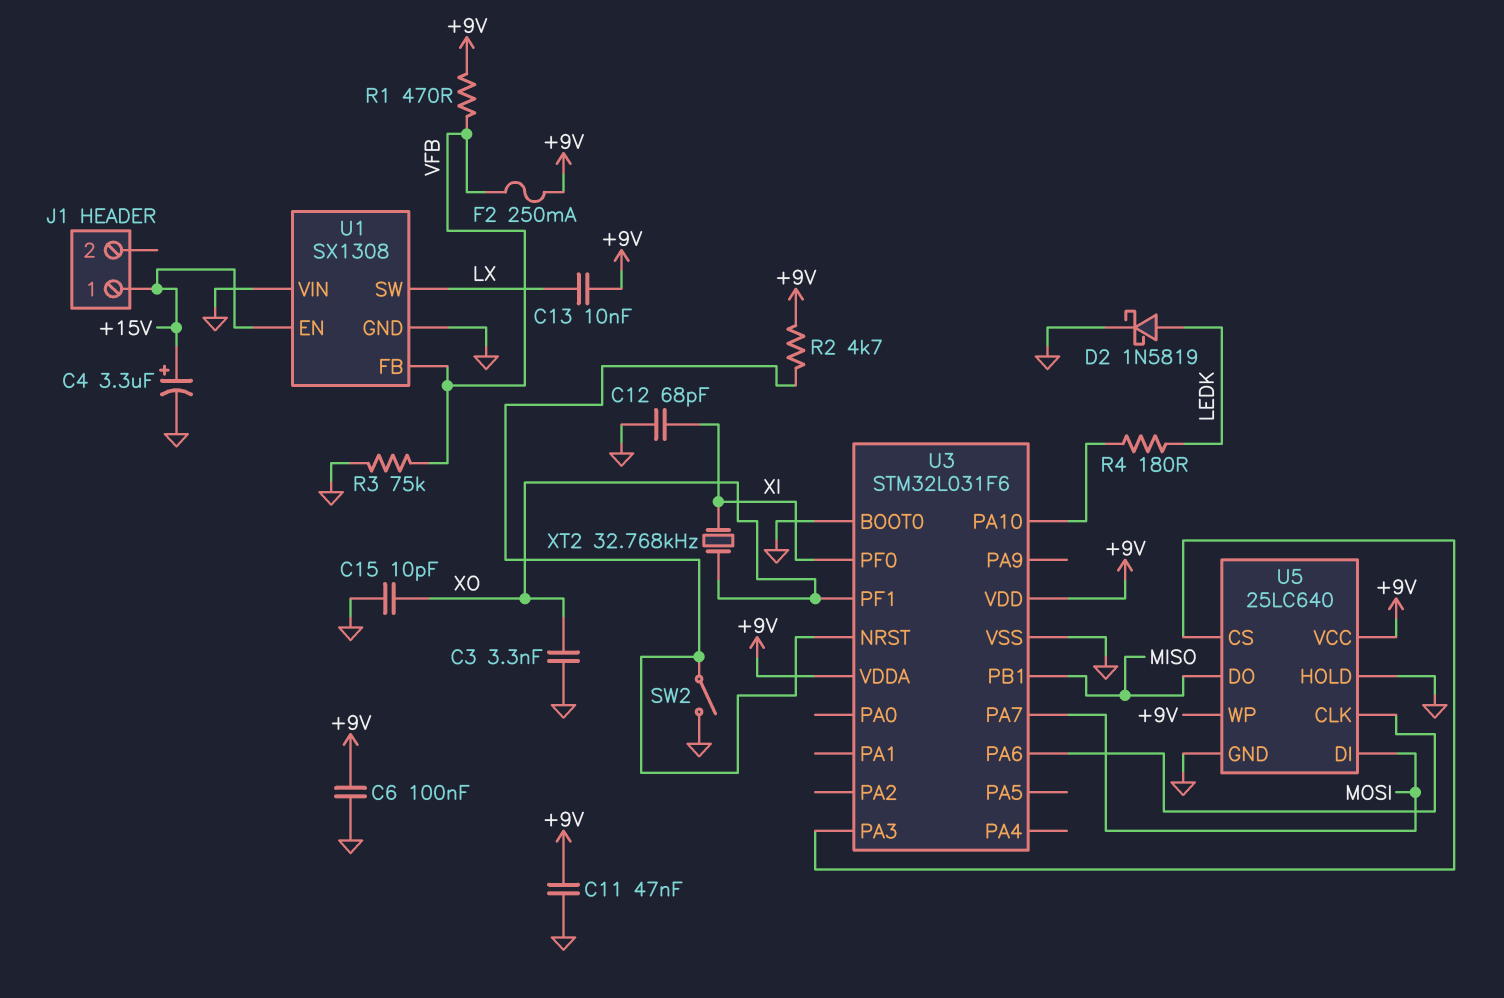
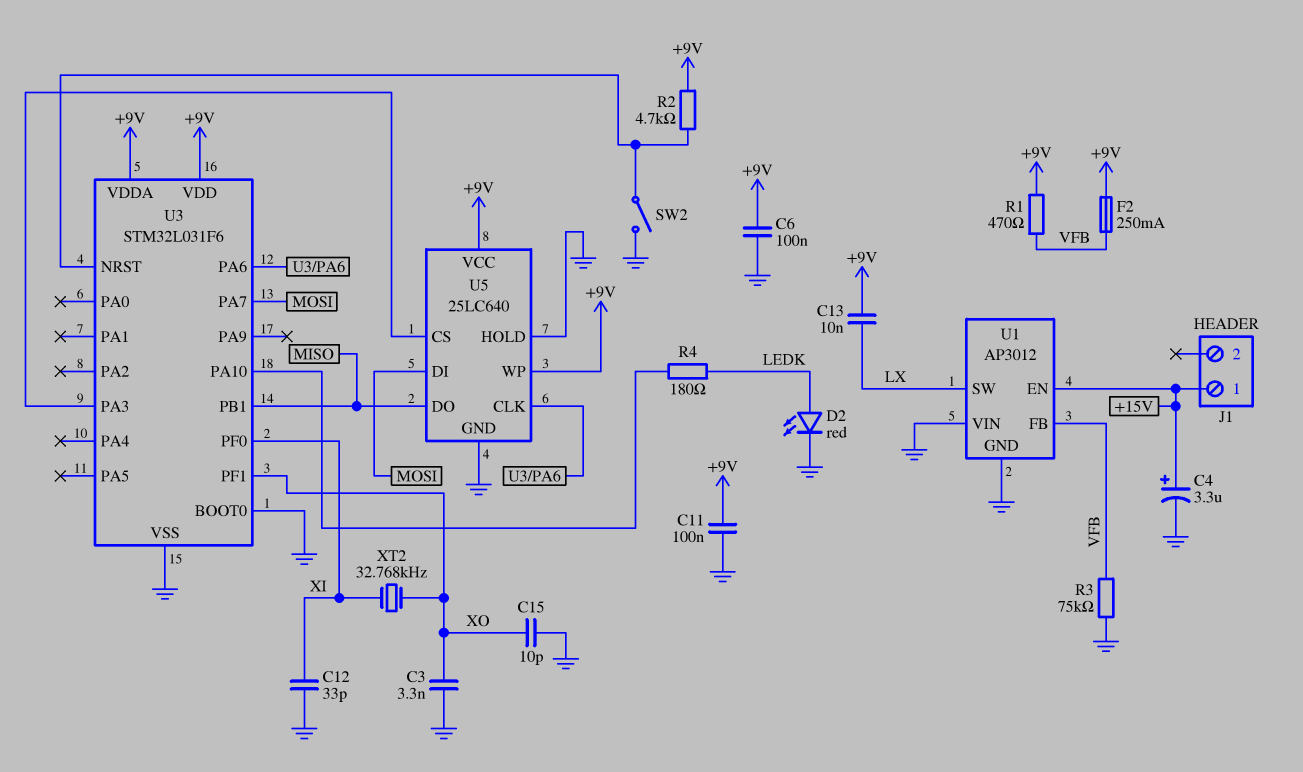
C11: 47nF (+9V, GND) -> 100nF (+9V, GND)
C12: 68pF (GND, XI) -> 33pF (GND, XI)
D2: schottky 1N5819 (A LEDK, K GND) -> LED red (A LEDK, K GND)
U1: SX1308 -> AP3012

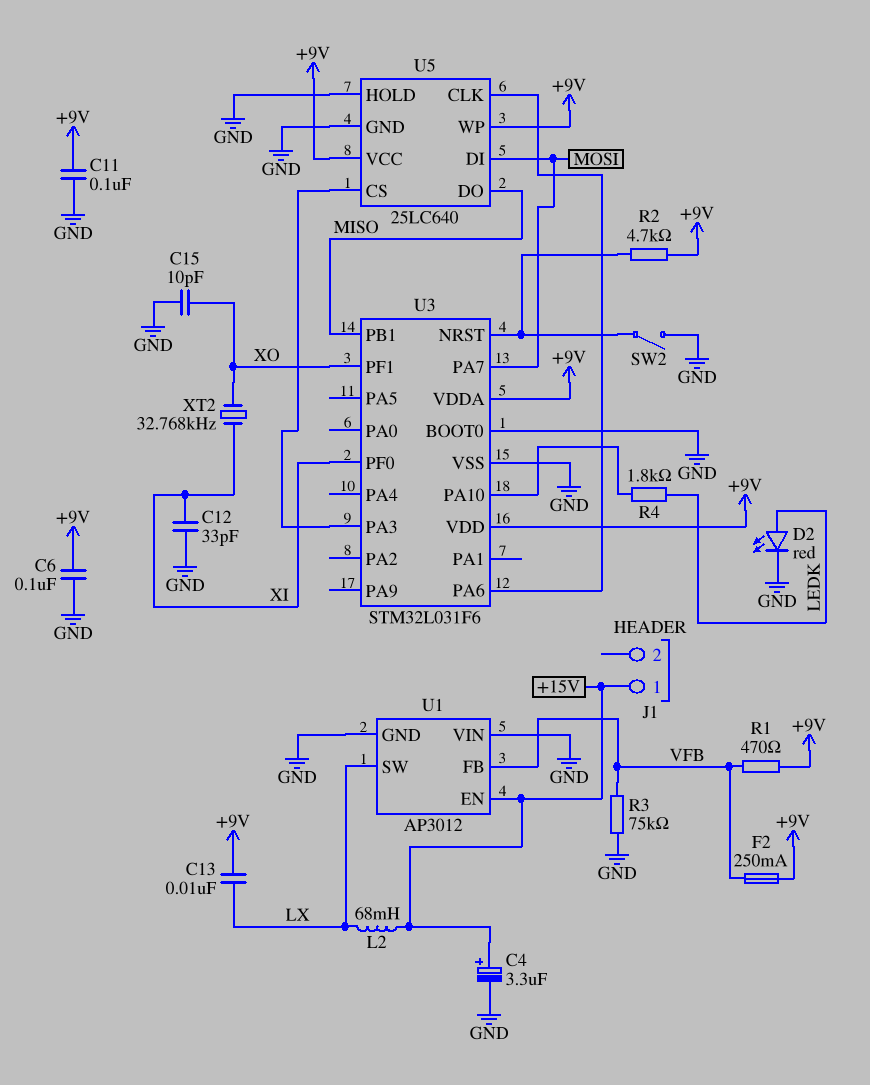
C3: 3.3nF (GND, XO) -> none
L2: none -> 68mH (+15V, LX)
R4: 180 (LEDK, U3/PA10) -> 1.8k (LEDK, U3/PA10)

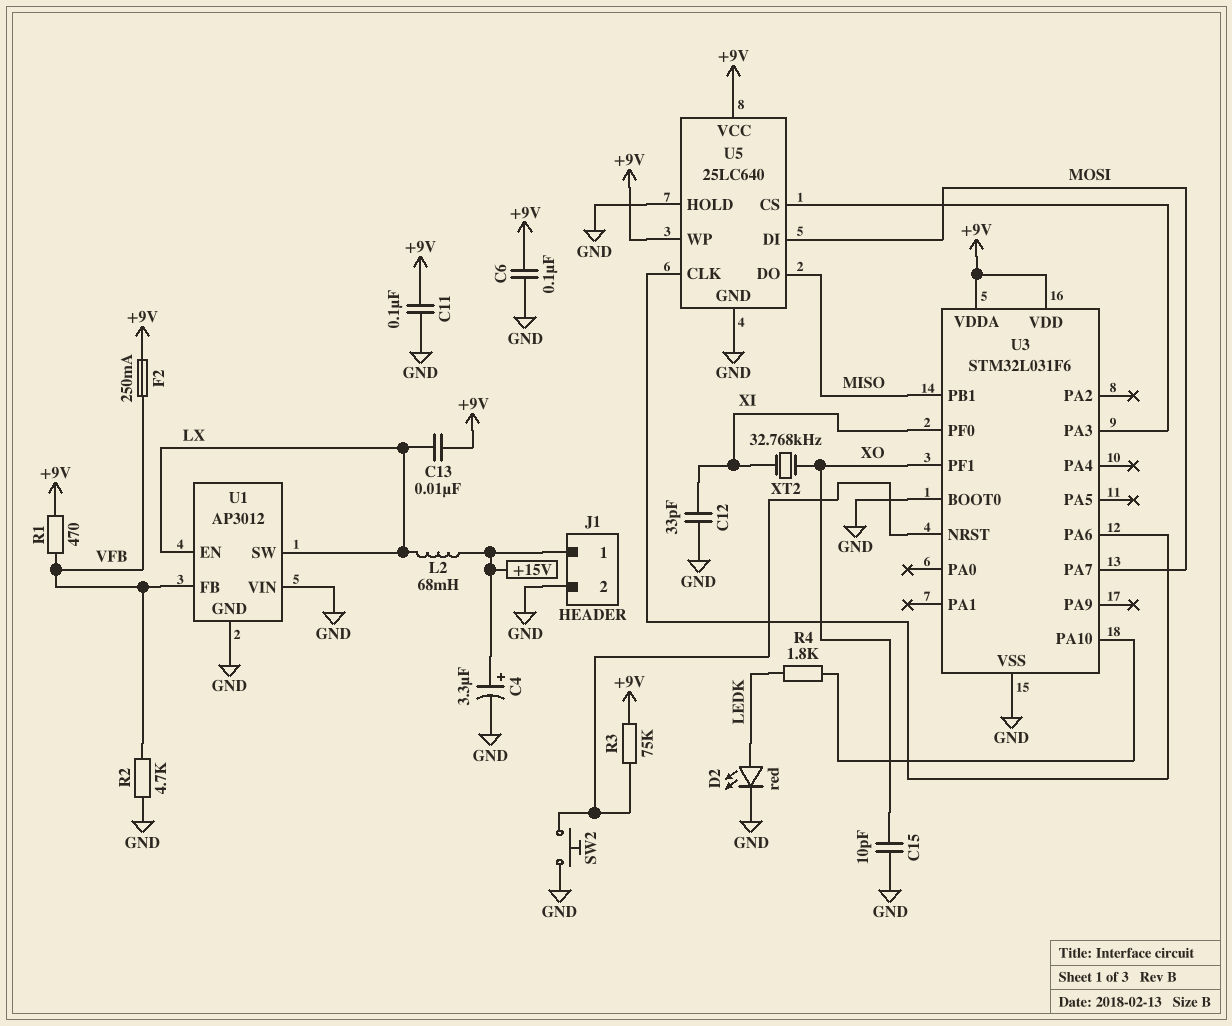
J1 pin 2: none -> GND
R2: 4.7k (+9V, U3/NRST) -> 4.7k (GND, VFB)
R3: 75k (GND, VFB) -> 75k (+9V, U3/NRST)
SW2: switch (GND, U3/NRST) -> button (GND, U3/NRST)
U1 pin EN: +15V -> LX

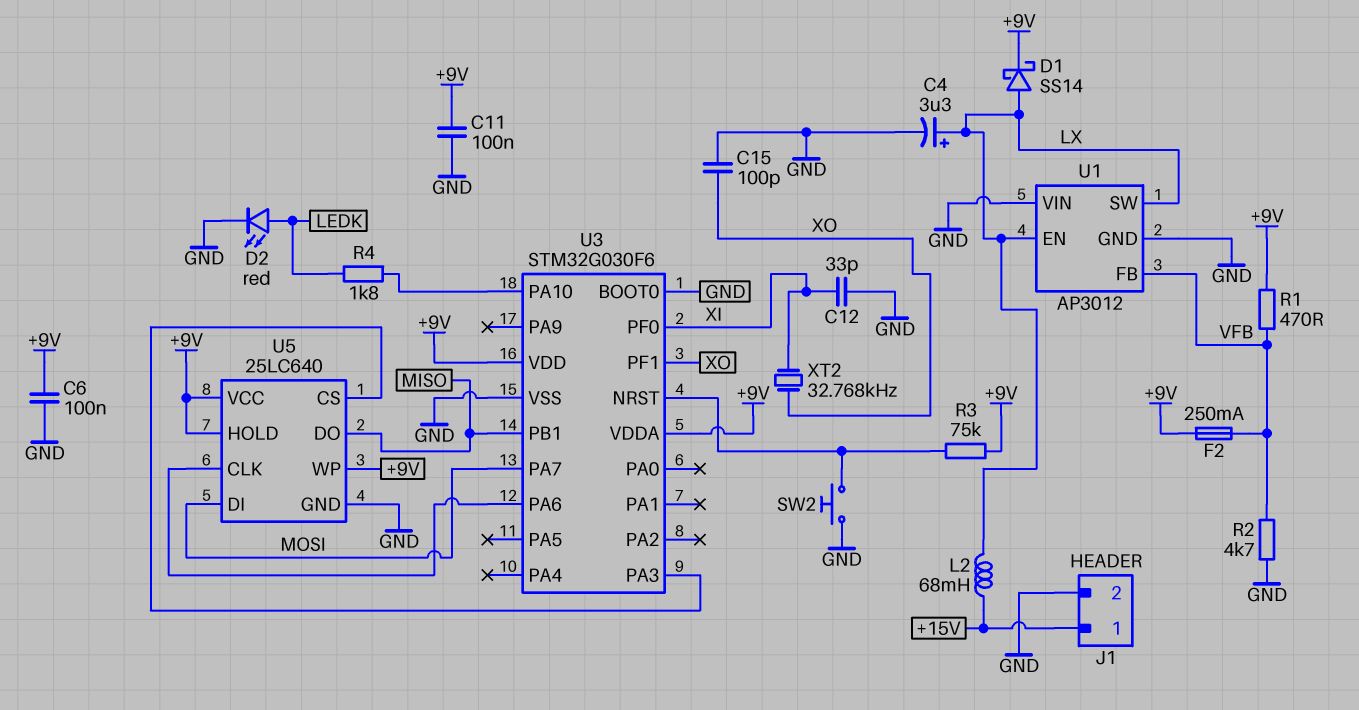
C4: 3.3uF (plus +15V, minus GND) -> 3.3uF (plus LX, minus GND)
C13: 10nF (+9V, LX) -> none
C15: 10pF (GND, XO) -> 100pF (GND, XO)
D1: none -> schottky SS14 (A LX, K +9V)
U3: STM32L031F6 -> STM32G030F6
U5 pin HOLD: GND -> +9V

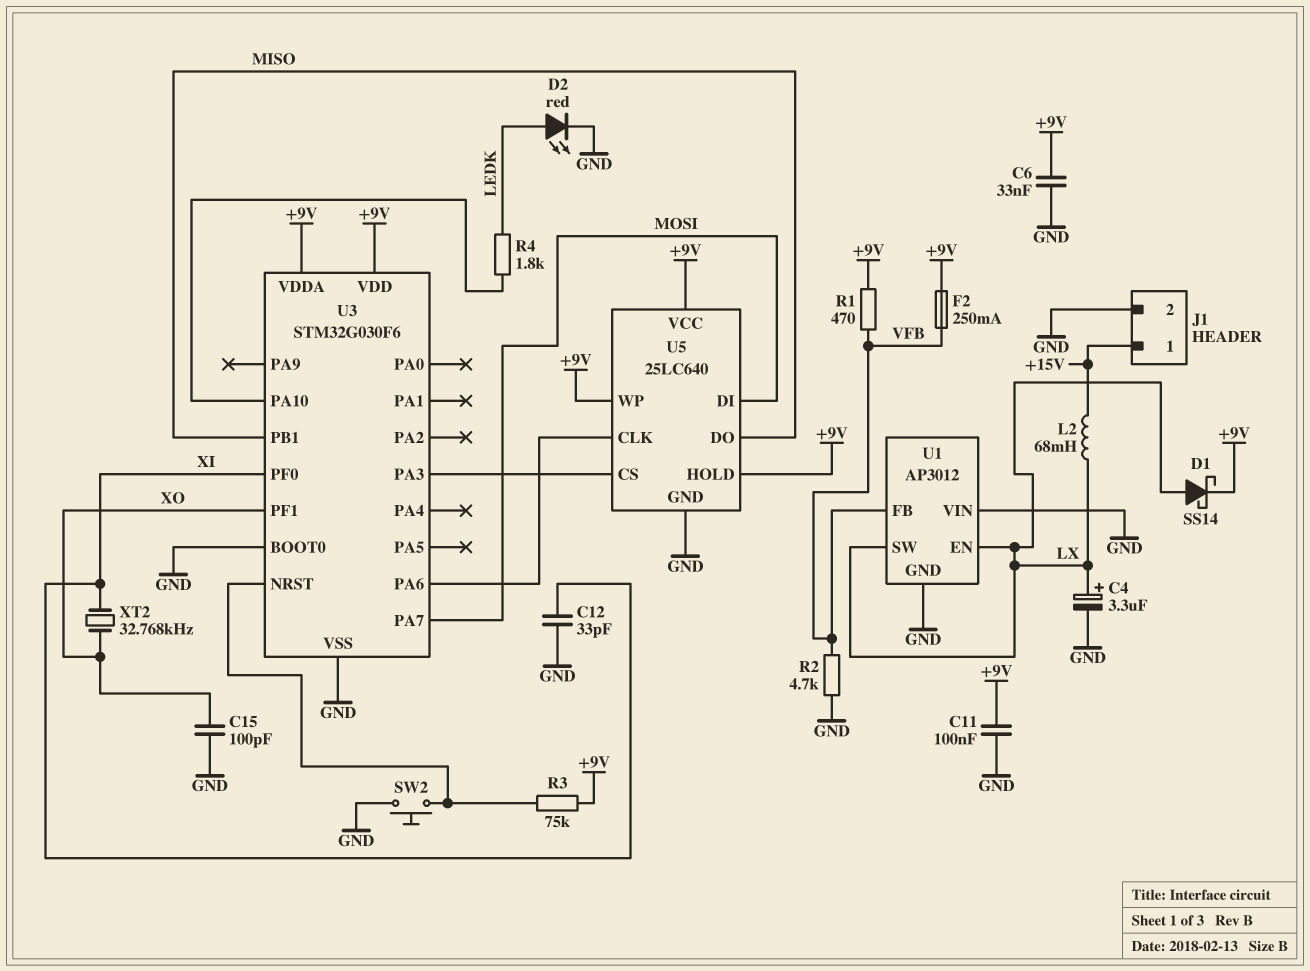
C6: 100nF (+9V, GND) -> 33nF (+9V, GND)

